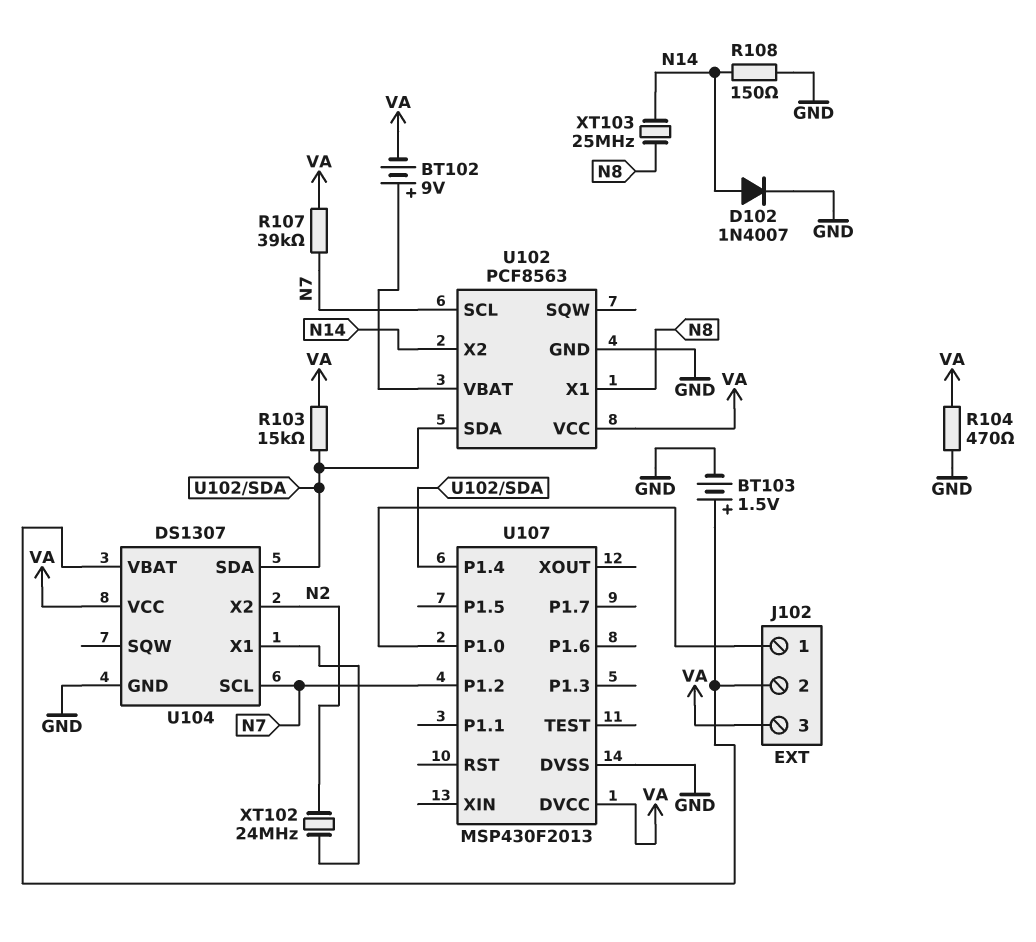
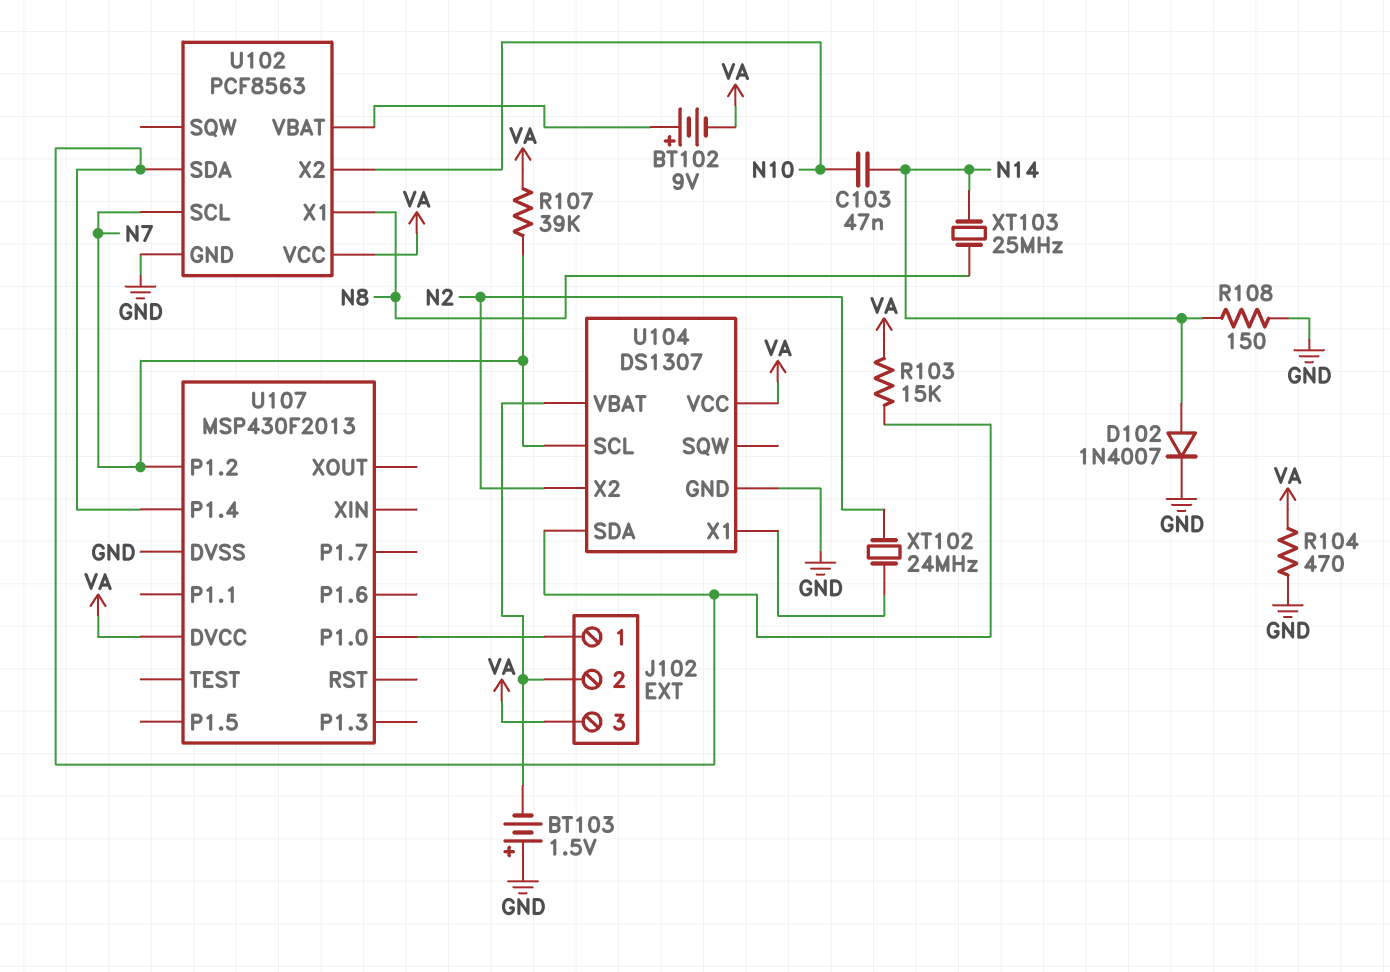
BT103: 1.5V (plus J102/2, minus GND) -> 1.5V (plus GND, minus J102/2)
C103: none -> 47nF (N10, N14)
U102 pin X2: N14 -> N10

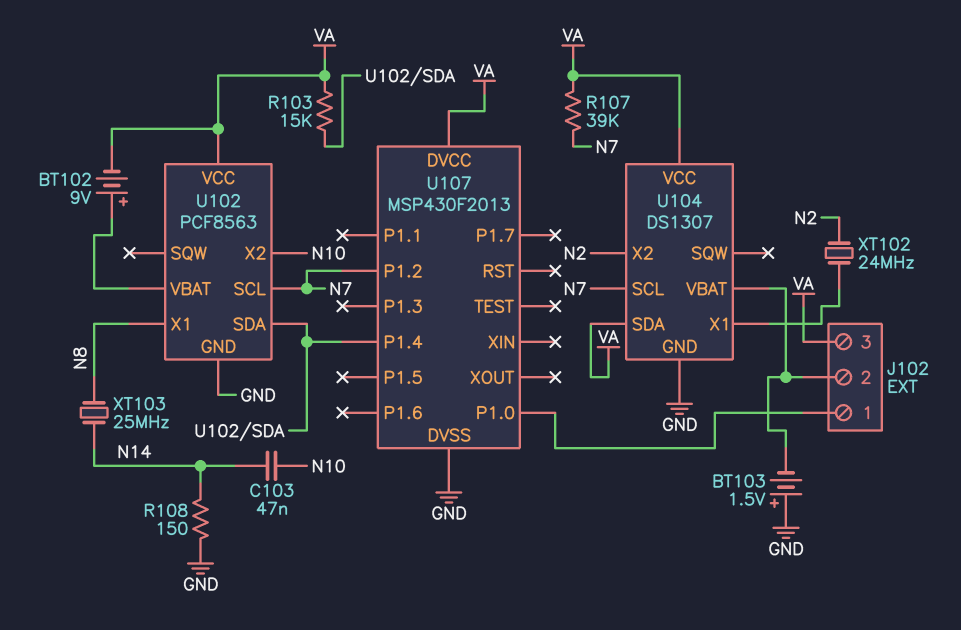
D102: diode 1N4007 (A N14, K GND) -> none
R104: 470 (GND, VA) -> none
U104 pin SDA: U102/SDA -> VA

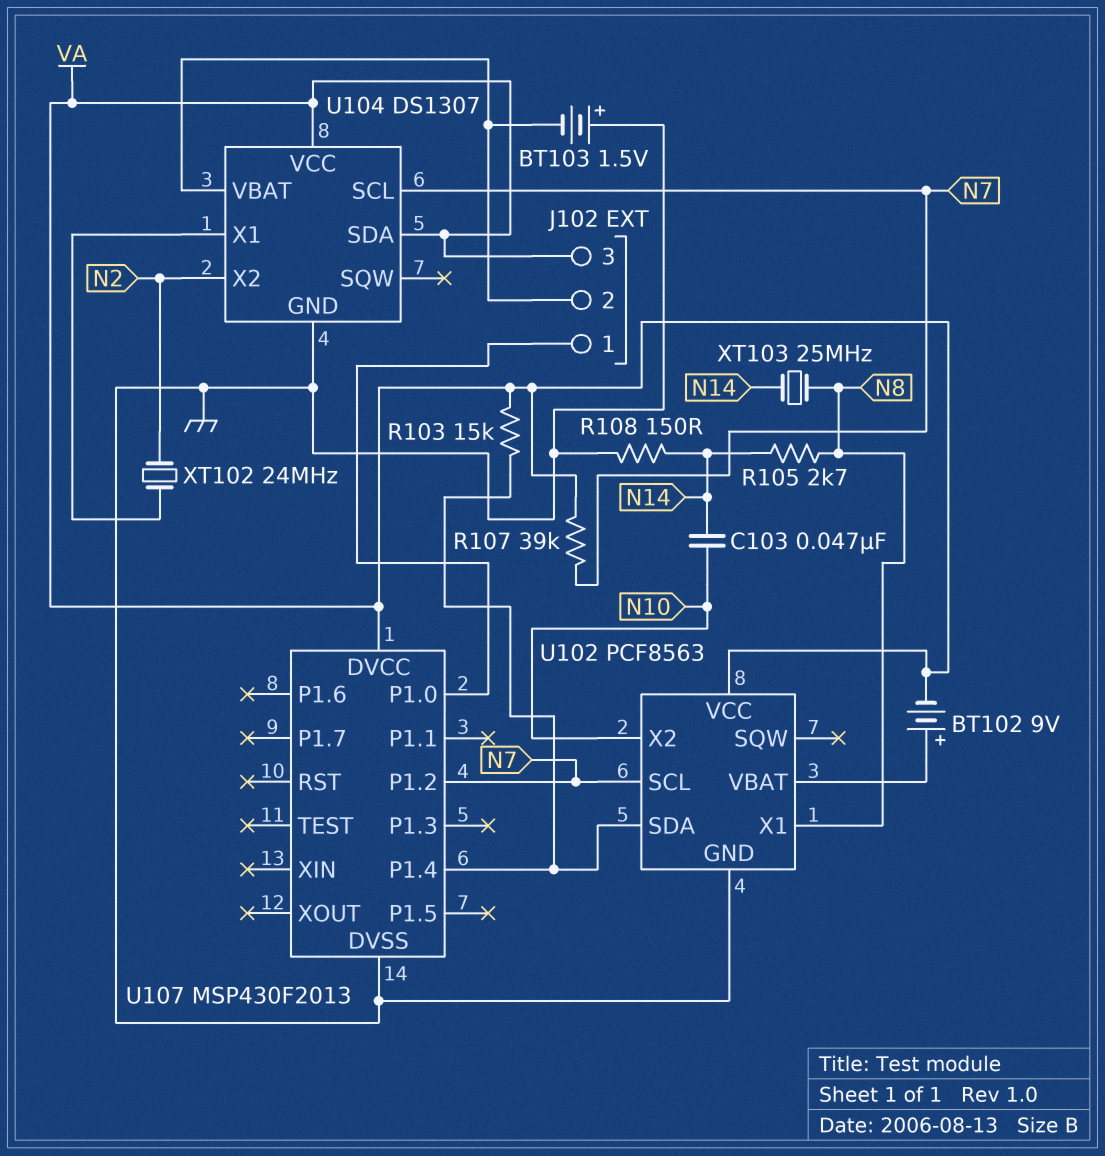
R105: none -> 2.7k (N8, N14)

